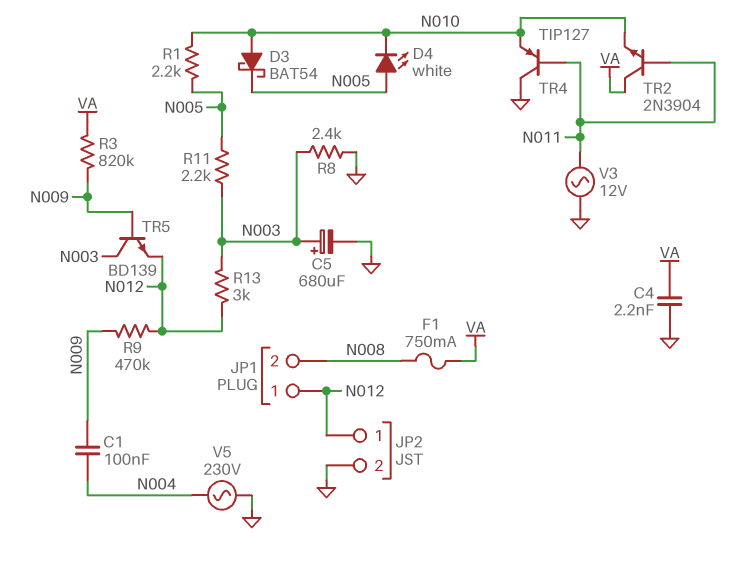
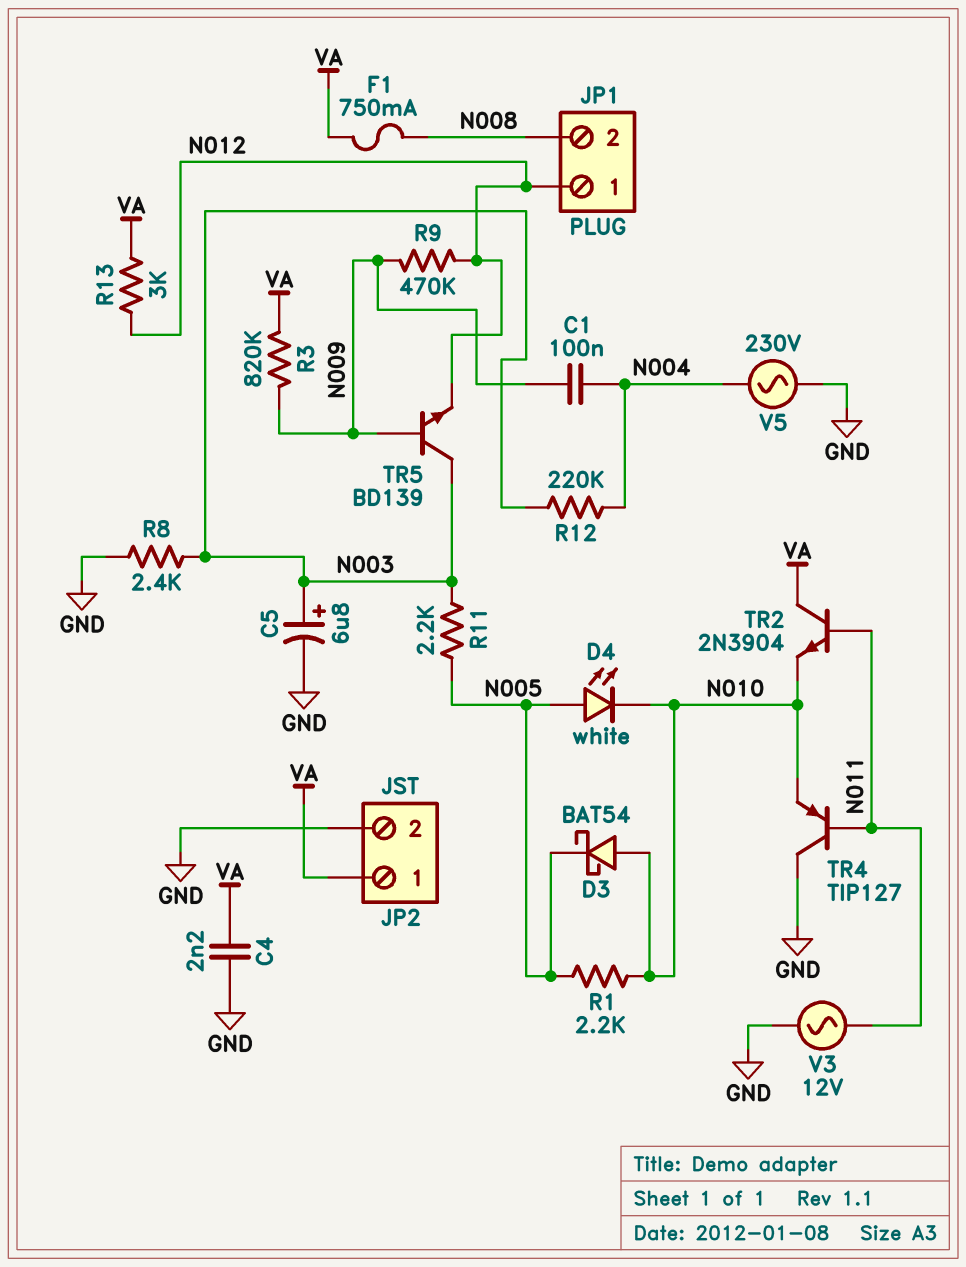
C5: 680uF (plus N003, minus GND) -> 6.8uF (plus N003, minus GND)
JP2 pin 1: N012 -> VA
R12: none -> 220k (N003, N004)
R13: 3k (N003, N012) -> 3k (N012, VA)

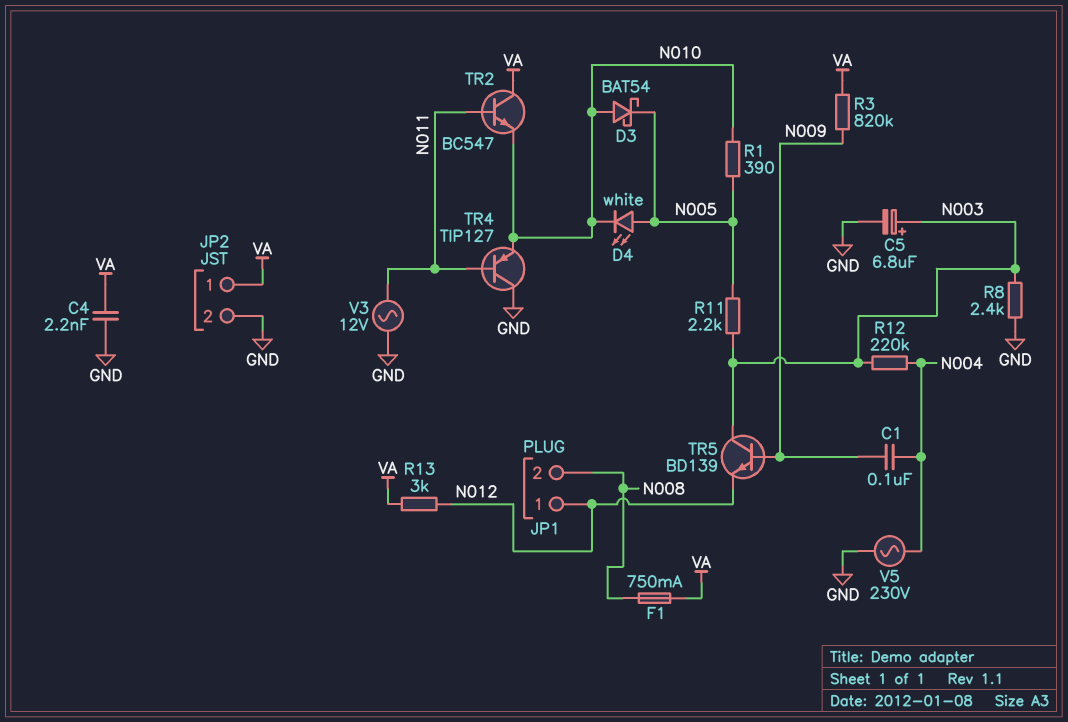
R1: 2.2k (N005, N010) -> 390 (N005, N010)
R9: 470k (N009, N012) -> none
TR2: NPN 2N3904 (B N011, C VA, E N010) -> NPN BC547 (B N011, C VA, E N010)

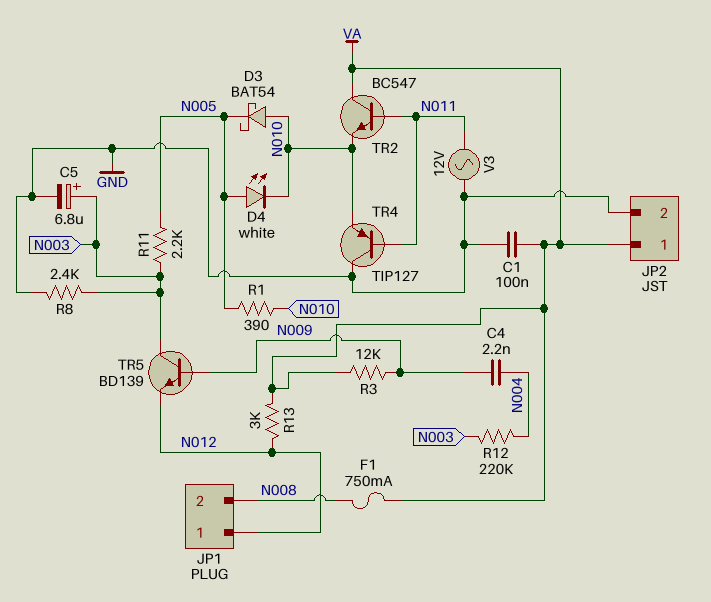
C1: 100nF (N004, N009) -> 100nF (GND, VA)
C4: 2.2nF (GND, VA) -> 2.2nF (N004, N009)
R3: 820k (N009, VA) -> 12k (N009, VA)
V5: AC 230V (GND, N004) -> none

